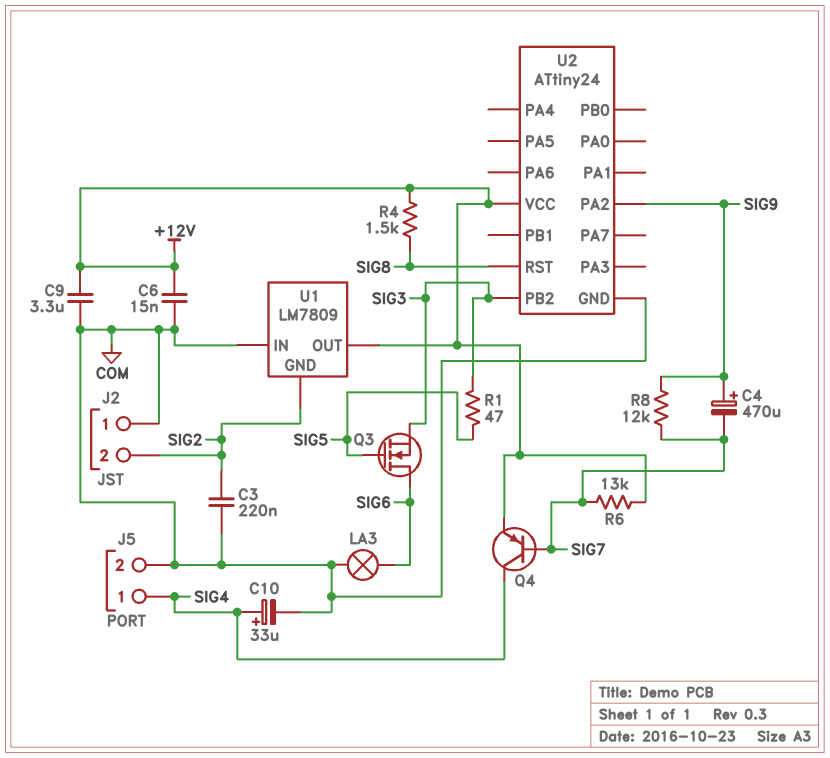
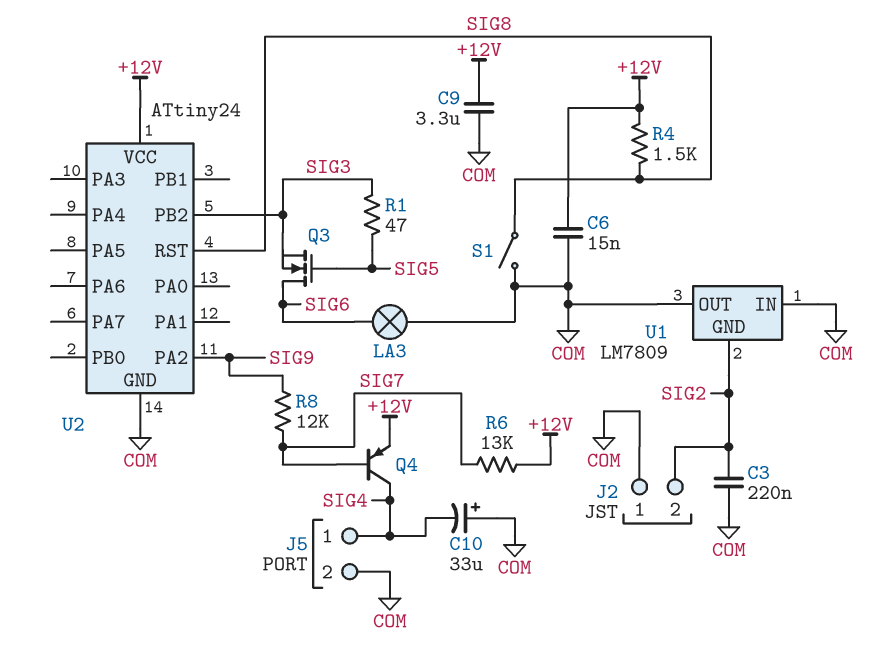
C4: 470uF (plus SIG9, minus SIG7) -> none
C10: 33uF (plus SIG4, minus COM) -> 33uF (plus COM, minus SIG4)
S1: none -> switch (COM, SIG8)
U1 pin OUT: +12V -> COM

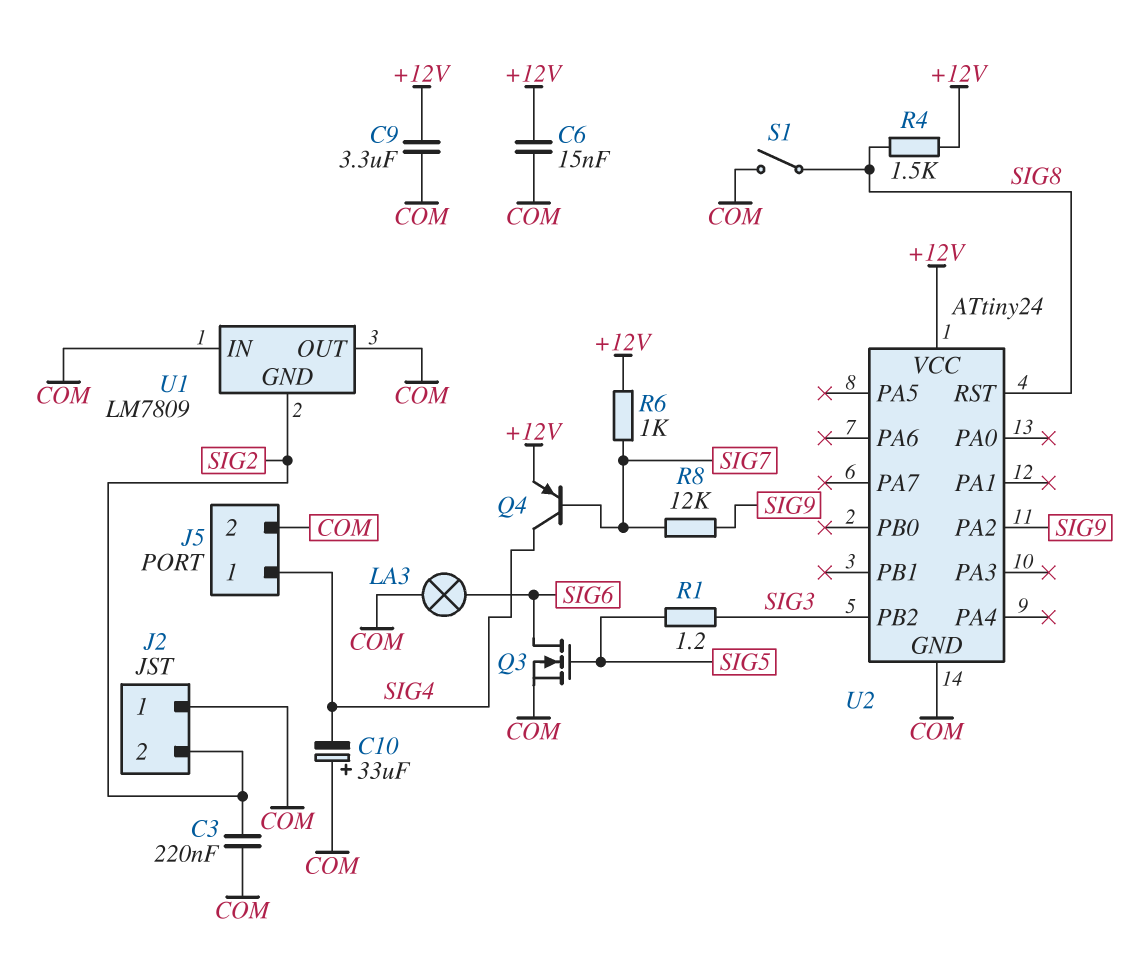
Q3: NMOS (G SIG5, D SIG6, S SIG3) -> NMOS (G SIG5, D SIG6, S COM)
R1: 47 (SIG3, SIG5) -> 1.2 (SIG3, SIG5)
R6: 13k (+12V, SIG7) -> 1k (+12V, SIG7)

